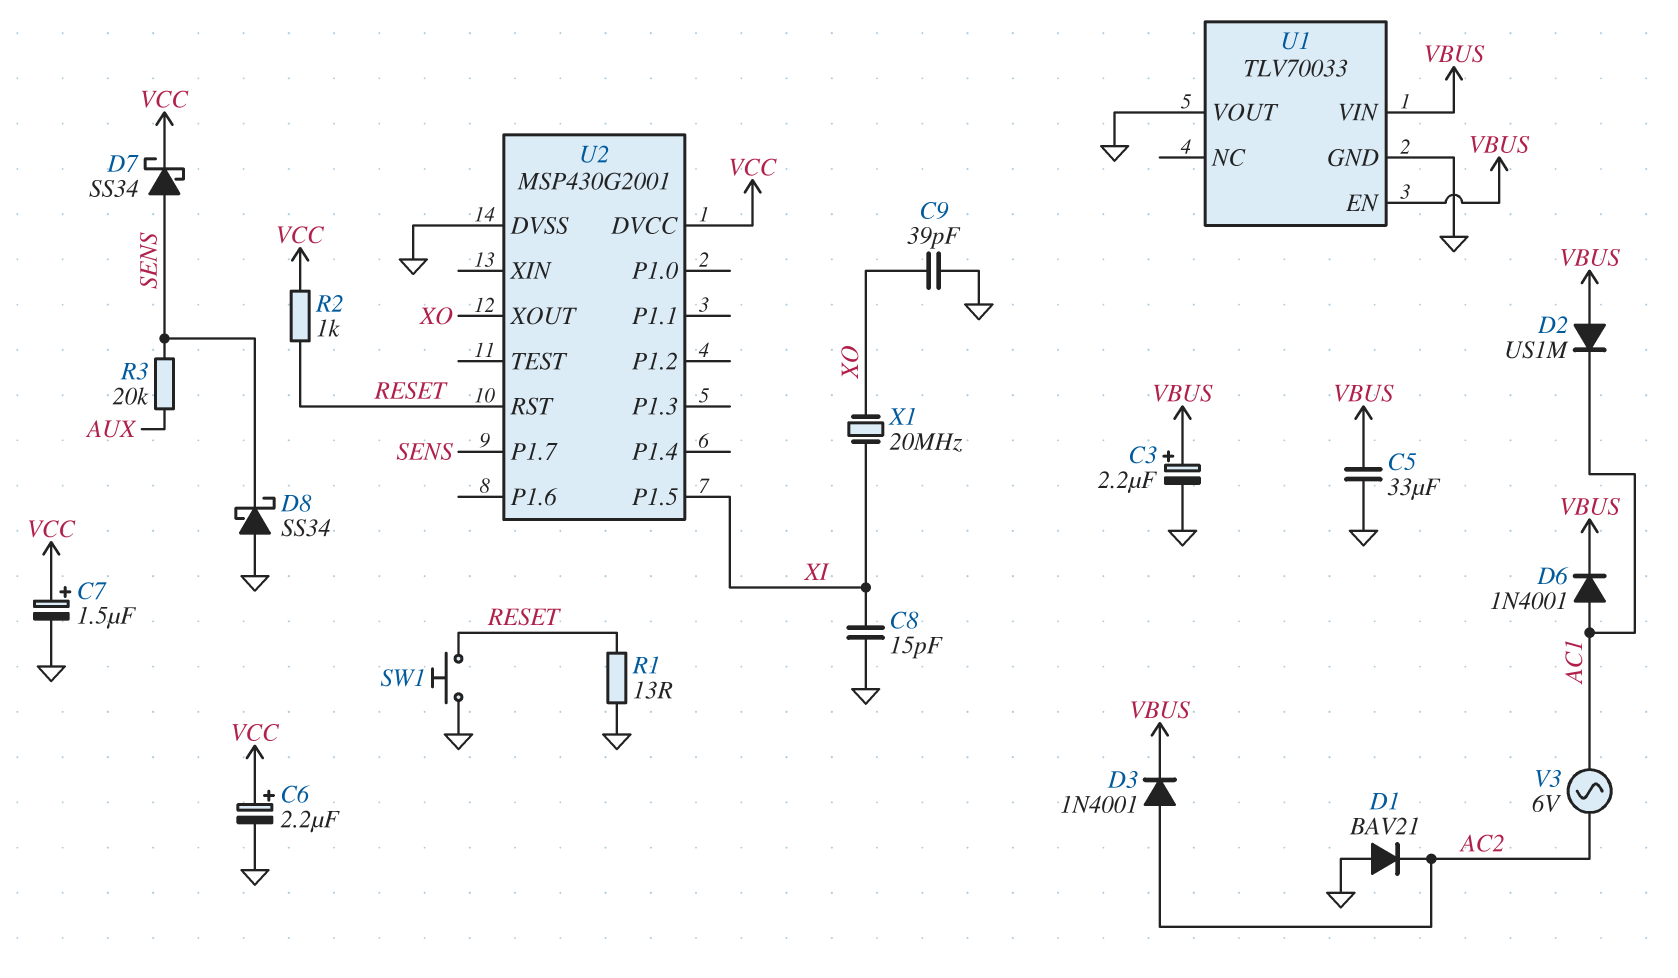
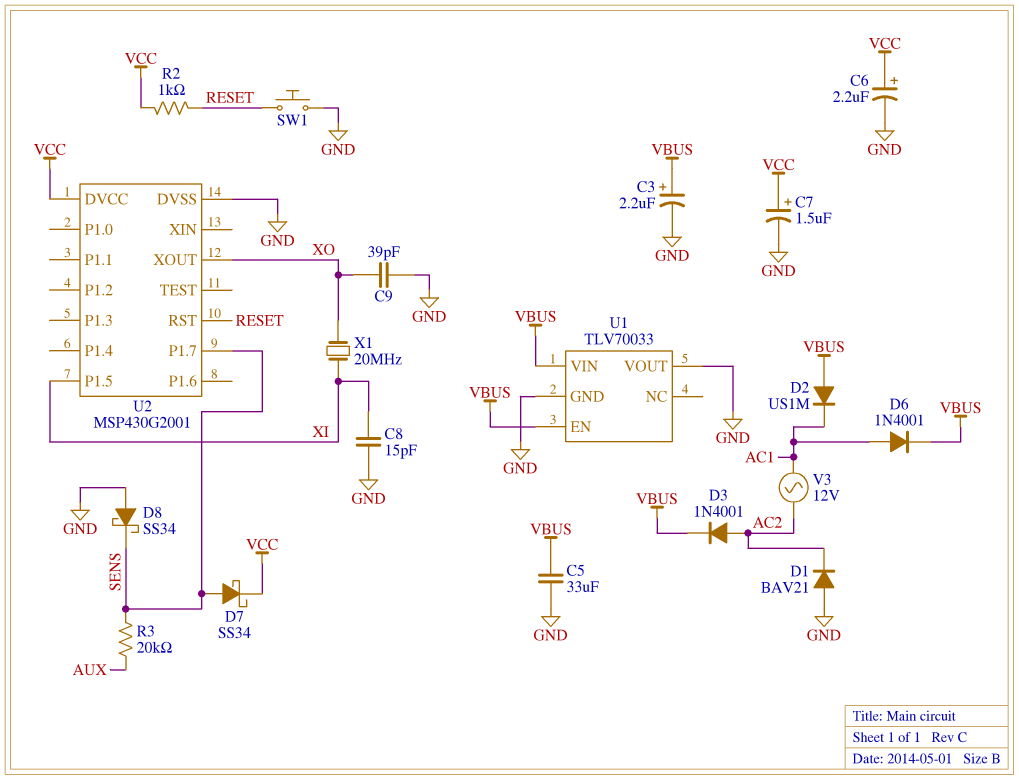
R1: 13 (GND, RESET) -> none
V3: AC 6V (AC1, AC2) -> AC 12V (AC1, AC2)

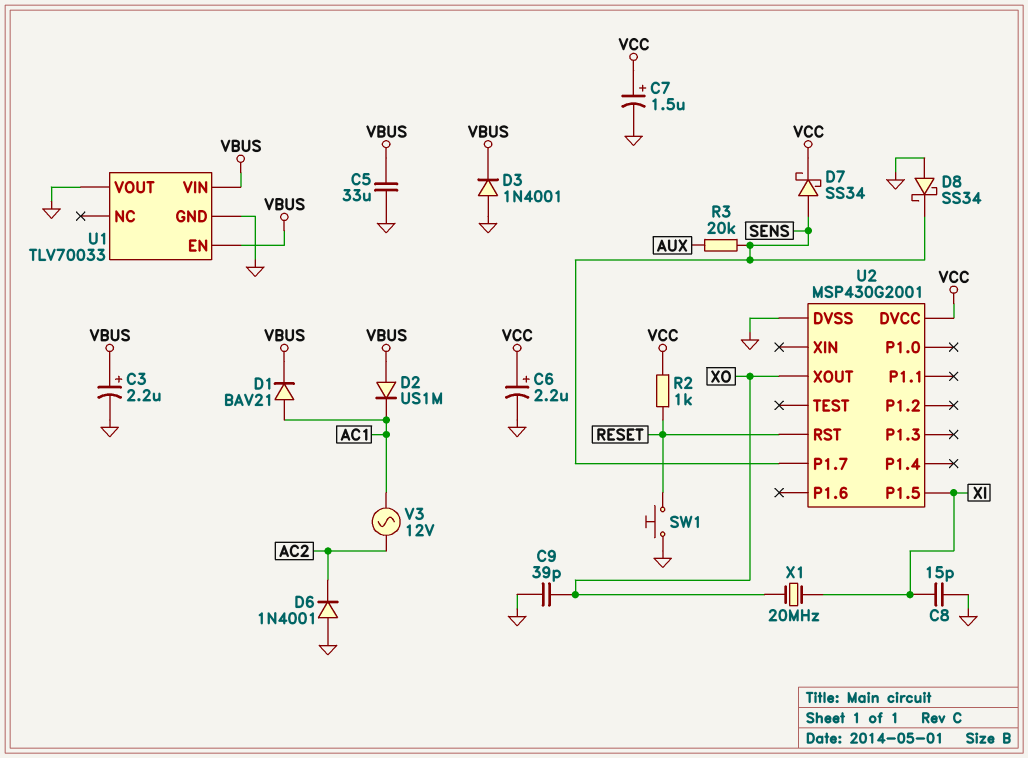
D1: diode BAV21 (A GND, K AC2) -> diode BAV21 (A AC1, K VBUS)
D3: diode 1N4001 (A AC2, K VBUS) -> diode 1N4001 (A GND, K VBUS)
D6: diode 1N4001 (A AC1, K VBUS) -> diode 1N4001 (A GND, K AC2)

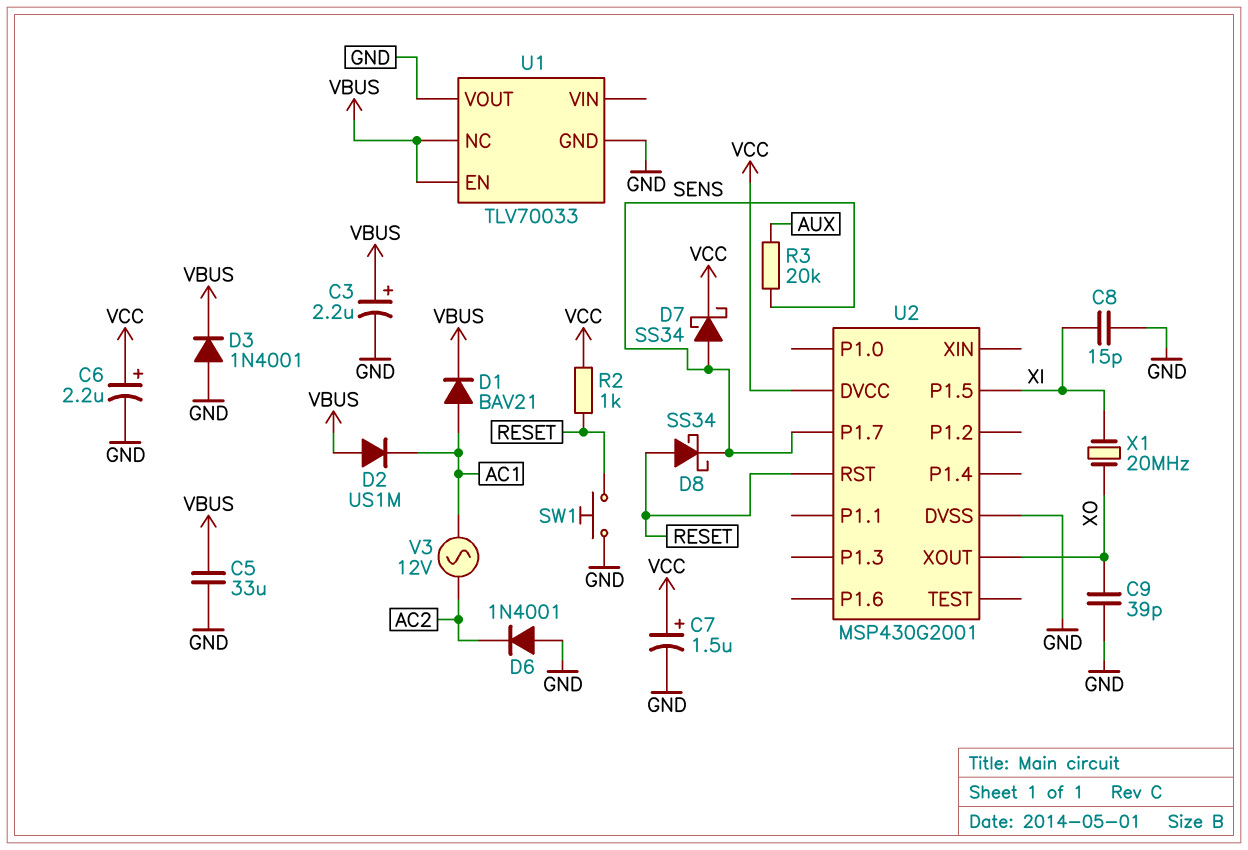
D8: schottky SS34 (A GND, K SENS) -> schottky SS34 (A RESET, K SENS)
U1 pin NC: none -> VBUS
U1 pin VIN: VBUS -> none

